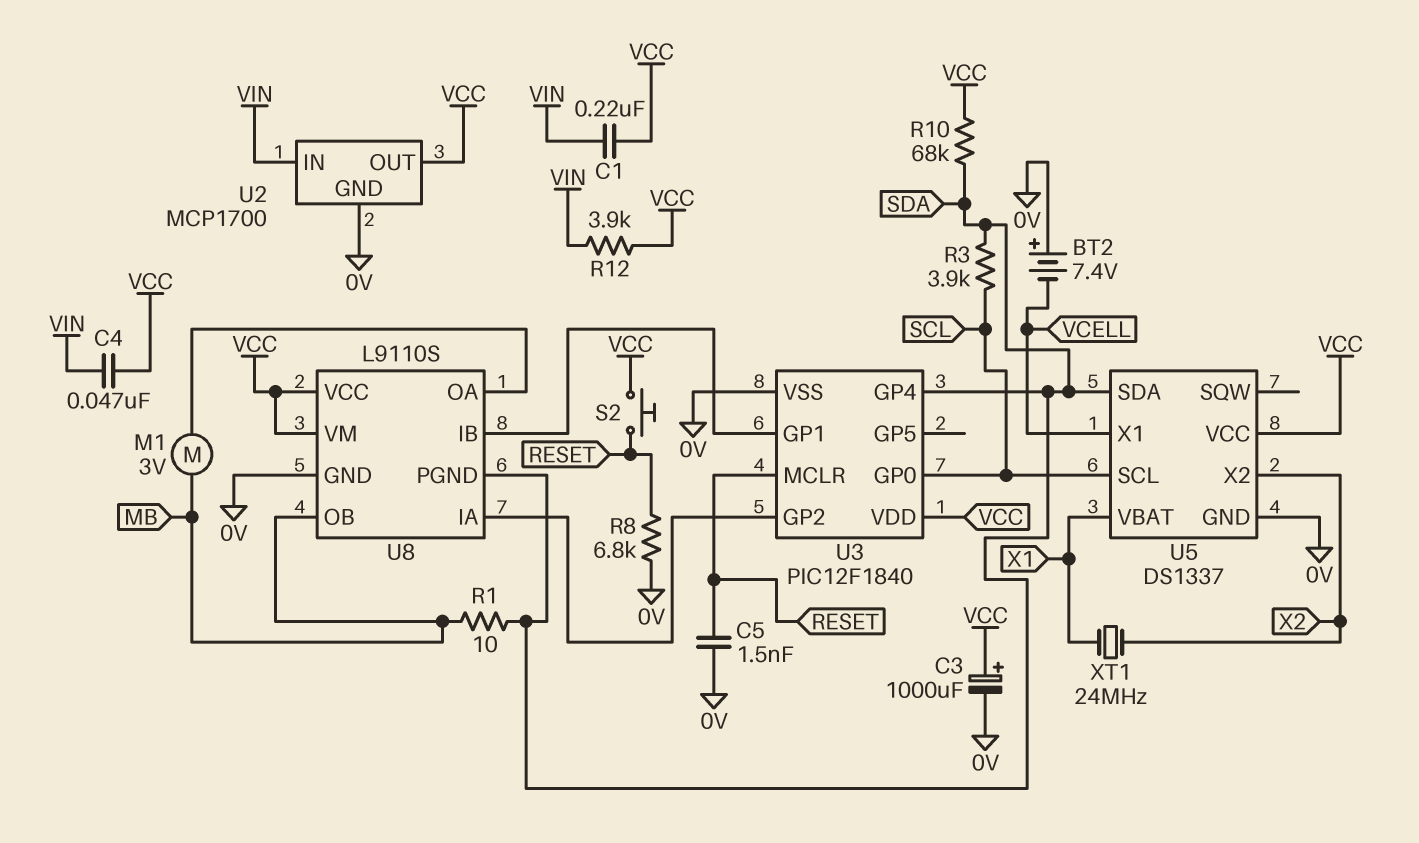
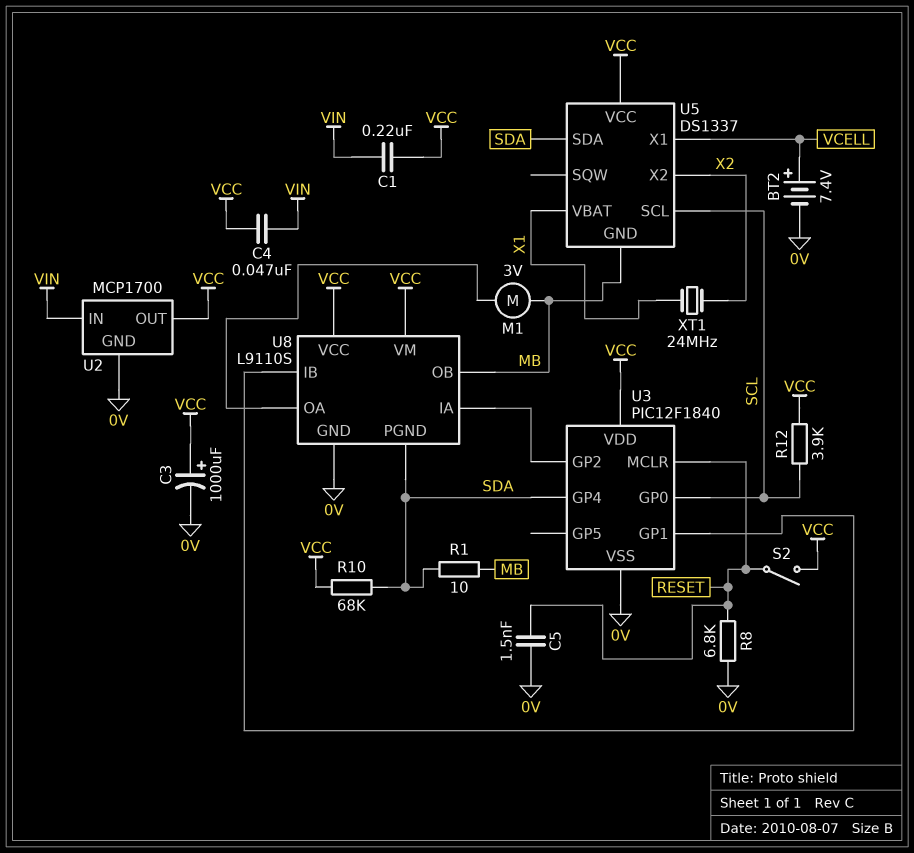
BT2: 7.4V (plus 0V, minus VCELL) -> 7.4V (plus VCELL, minus 0V)
R3: 3.9k (SCL, SDA) -> none
R12: 3.9k (VCC, VIN) -> 3.9k (SCL, VCC)
S2: button (RESET, VCC) -> switch (RESET, VCC)
U5 pin GND: 0V -> MB

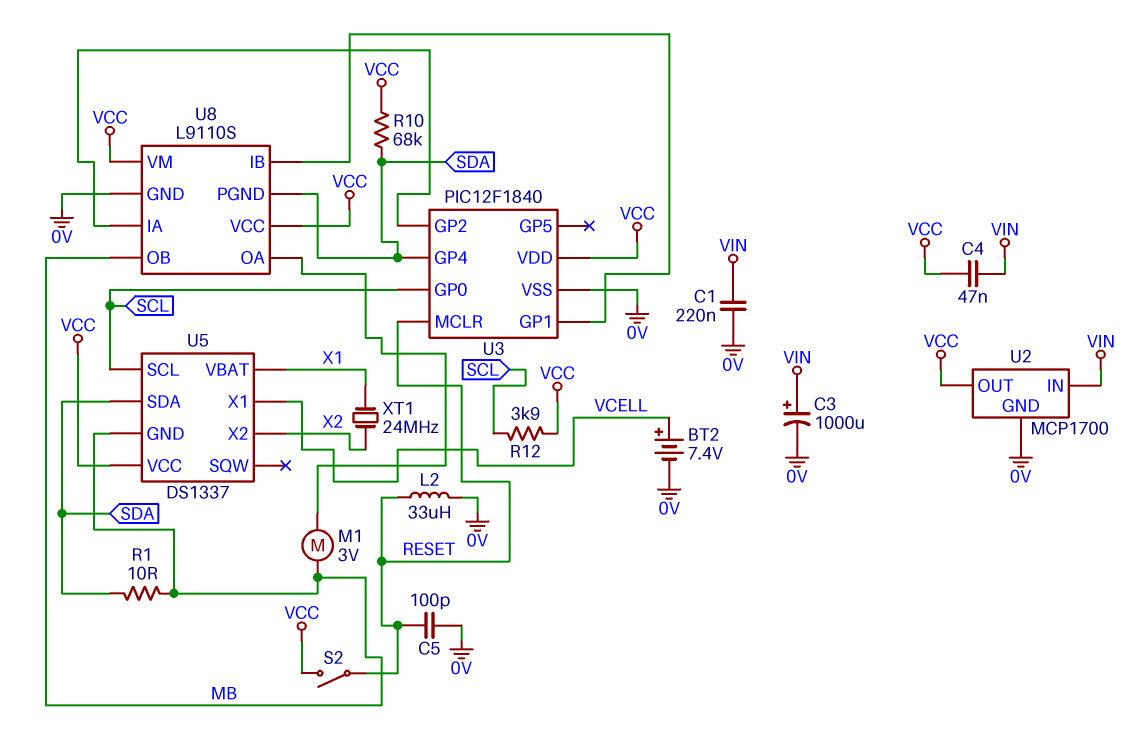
C1: 220nF (VCC, VIN) -> 220nF (0V, VIN)
C3: 1000uF (plus VCC, minus 0V) -> 1000uF (plus VIN, minus 0V)
C5: 1.5nF (0V, RESET) -> 100pF (0V, RESET)
L2: none -> 33uH (0V, RESET)
R8: 6.8k (0V, RESET) -> none

